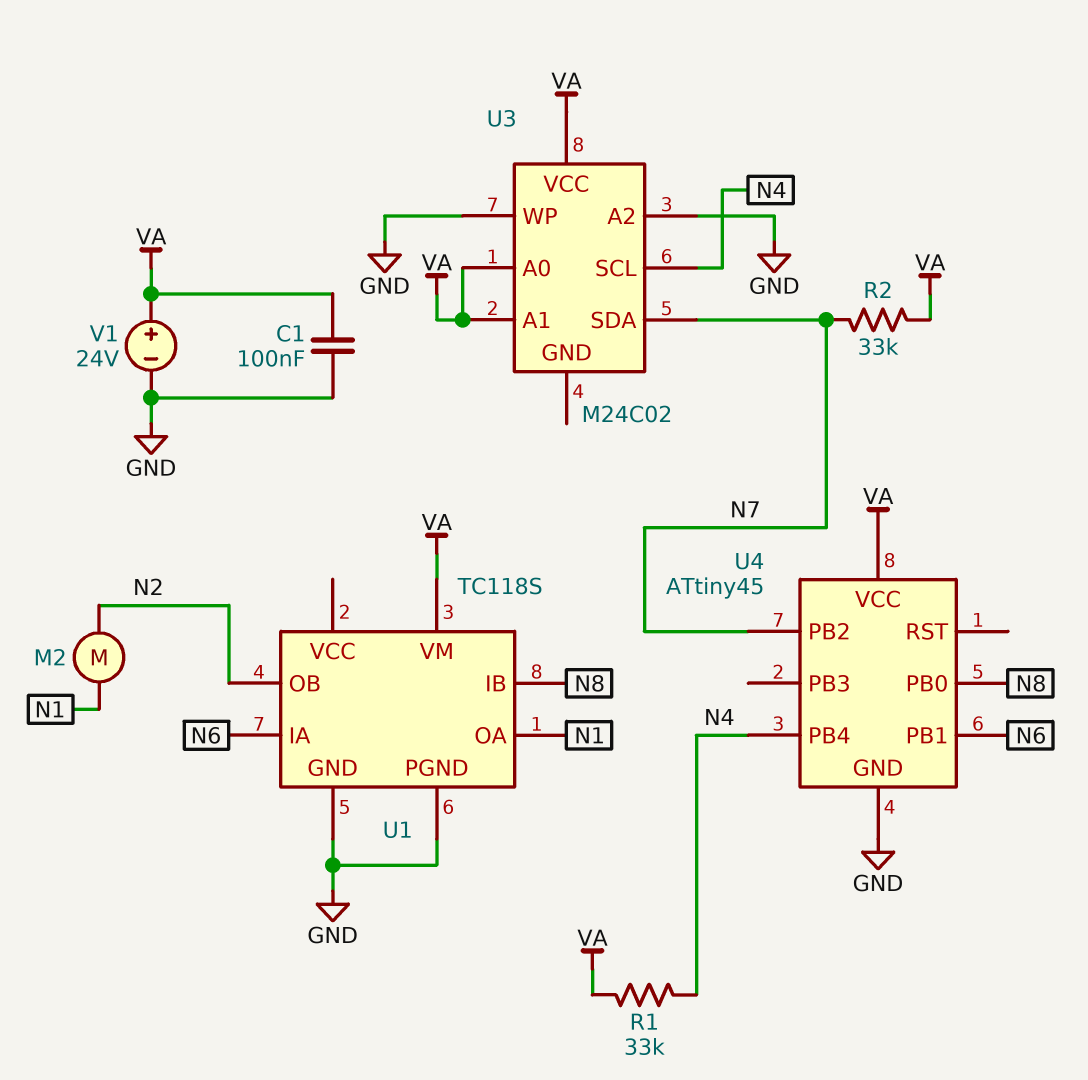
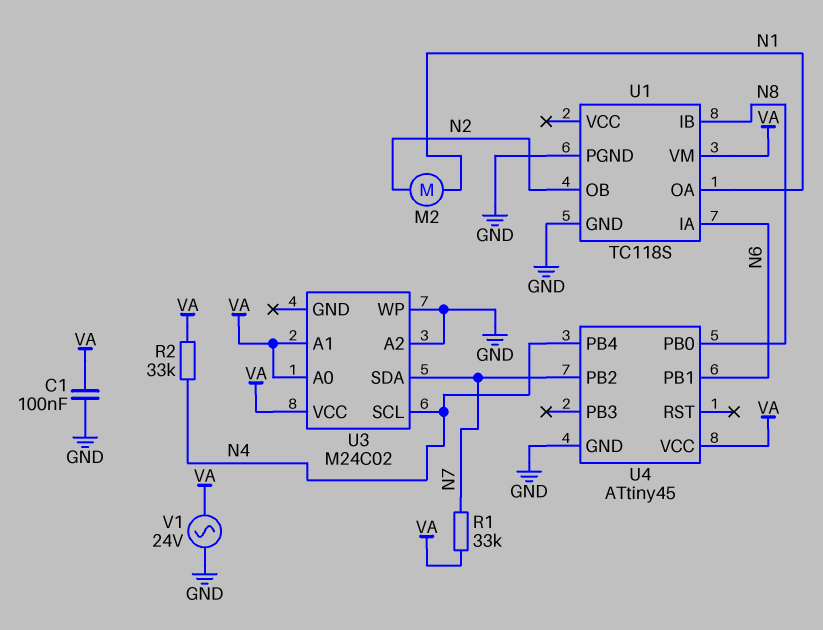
R1: 33k (N4, VA) -> 33k (N7, VA)
R2: 33k (N7, VA) -> 33k (N4, VA)
V1: 24V (plus VA, minus GND) -> AC 24V (GND, VA)

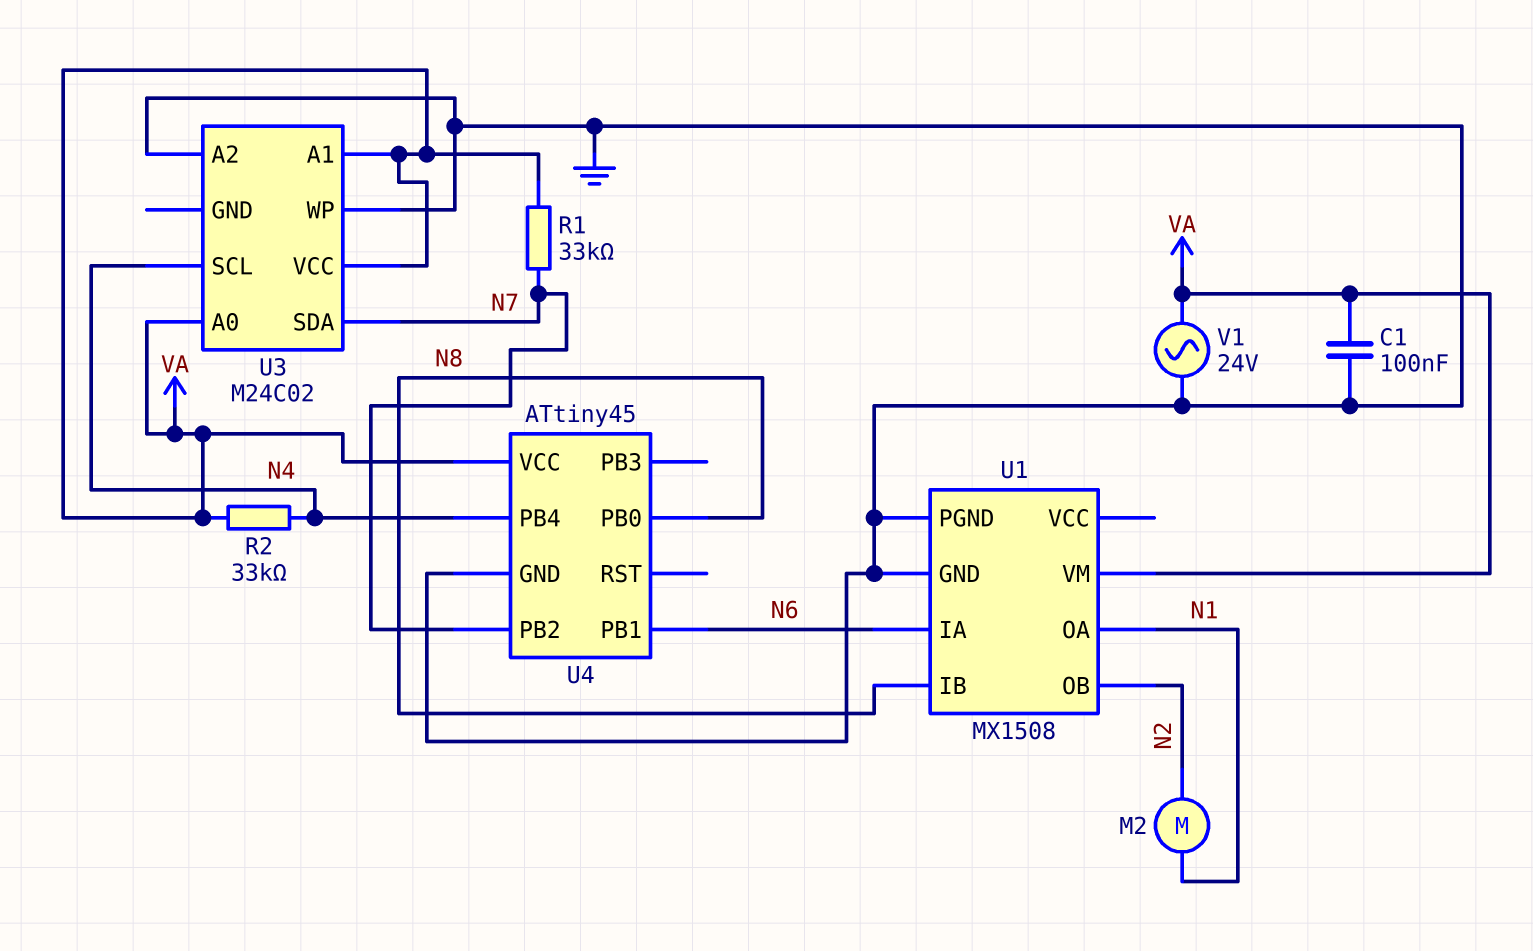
U1: TC118S -> MX1508

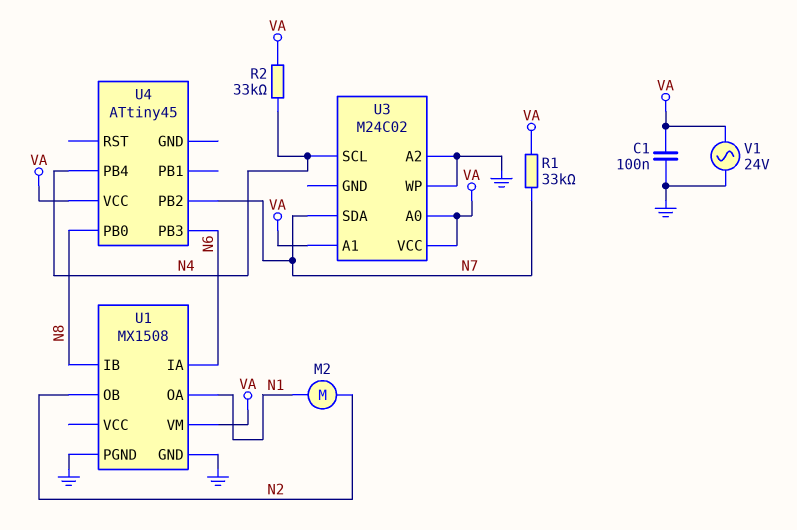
U4 pin GND: GND -> none
U4 pin PB1: N6 -> none
U4 pin PB3: none -> N6

